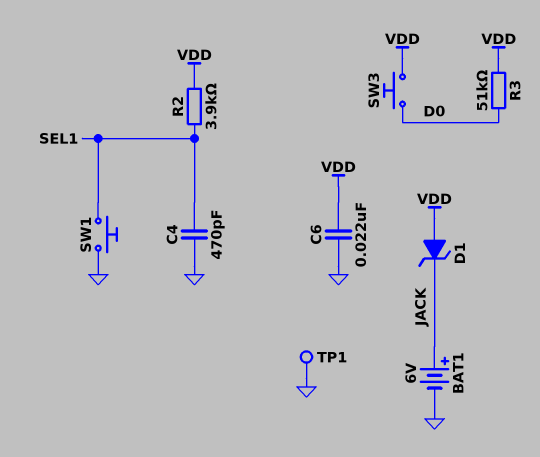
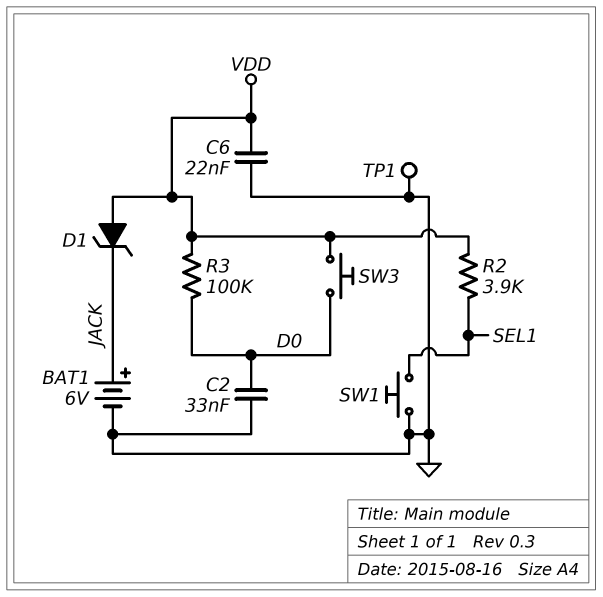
C2: none -> 33nF (D0, GND)
C4: 470pF (GND, SEL1) -> none
R3: 51k (D0, VDD) -> 100k (D0, VDD)

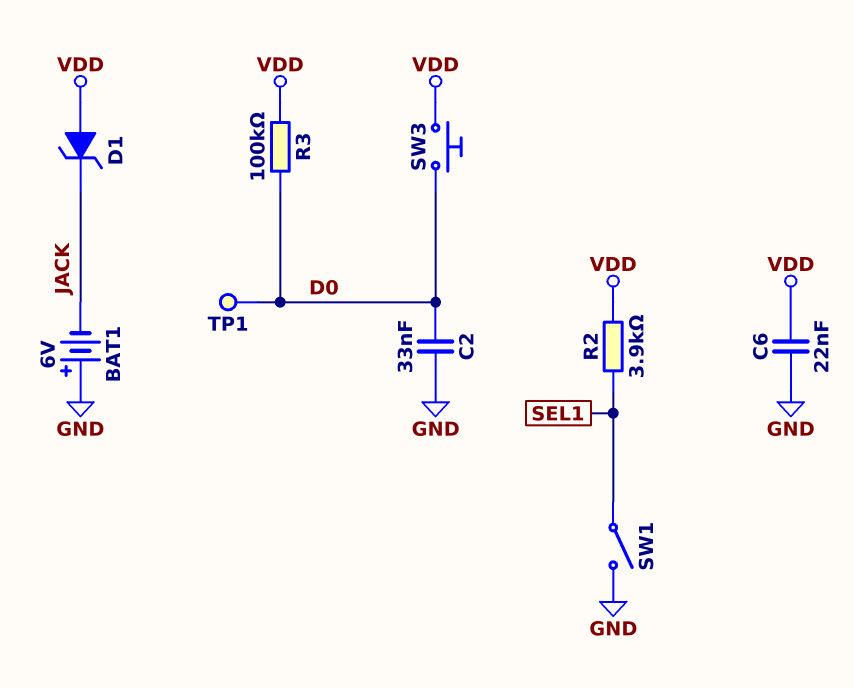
BAT1: 6V (plus JACK, minus GND) -> 6V (plus GND, minus JACK)
SW1: button (GND, SEL1) -> switch (GND, SEL1)
TP1: test point (GND) -> test point (D0)

